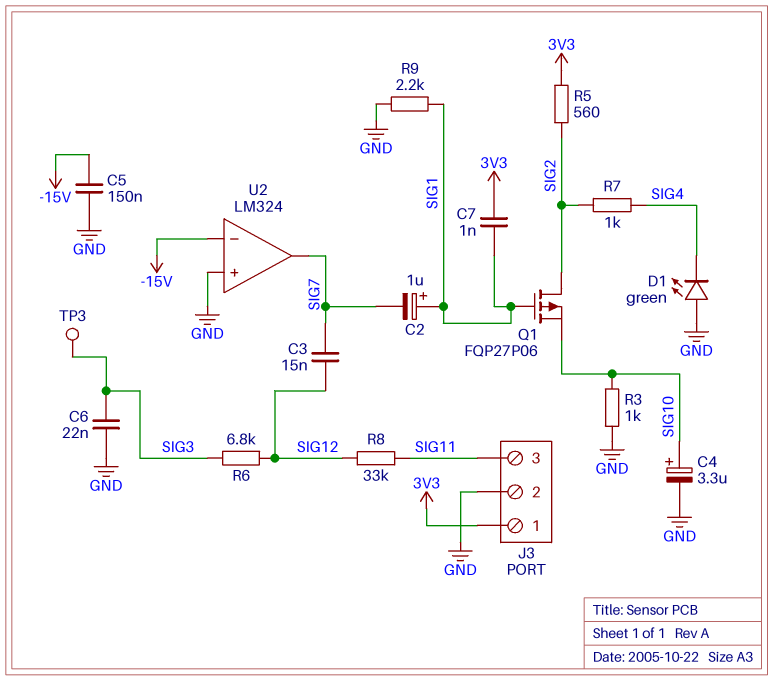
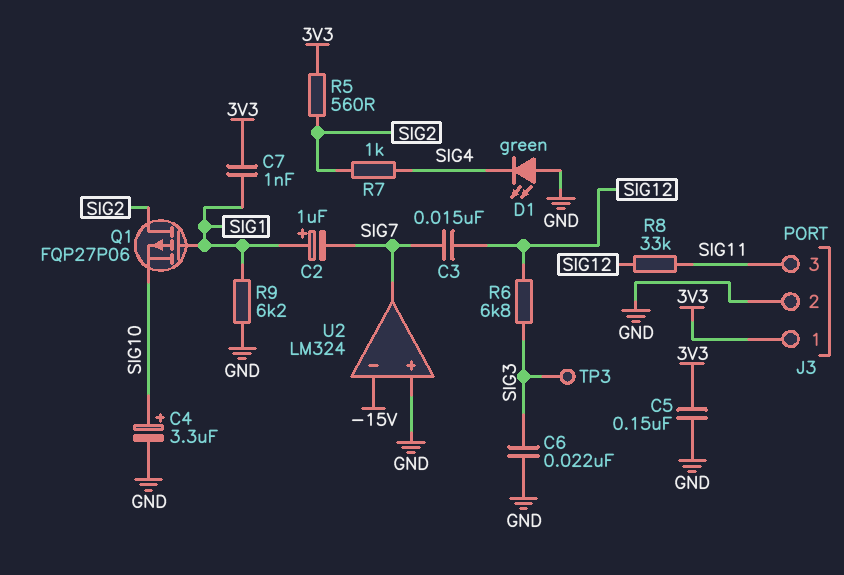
C5: 150nF (-15V, GND) -> 150nF (3V3, GND)
R3: 1k (GND, SIG10) -> none
R9: 2.2k (GND, SIG1) -> 6.2k (GND, SIG1)

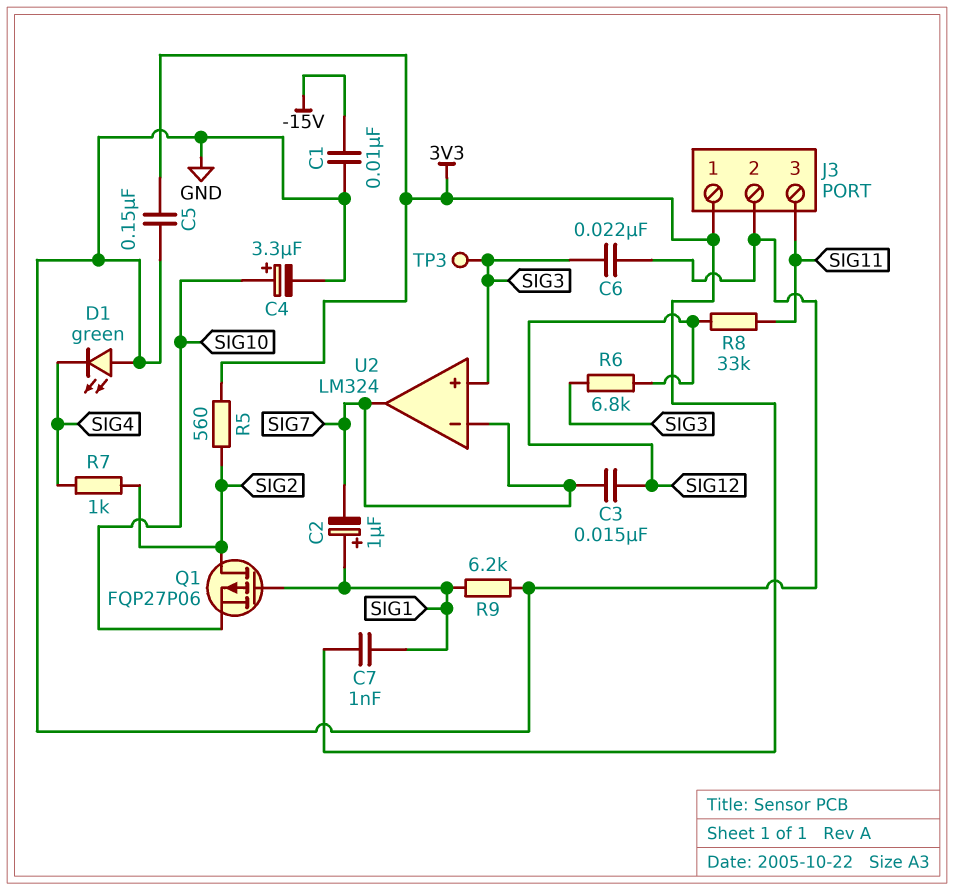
C1: none -> 10nF (-15V, GND)
U2 pin in+: GND -> SIG3
U2 pin in-: -15V -> SIG7

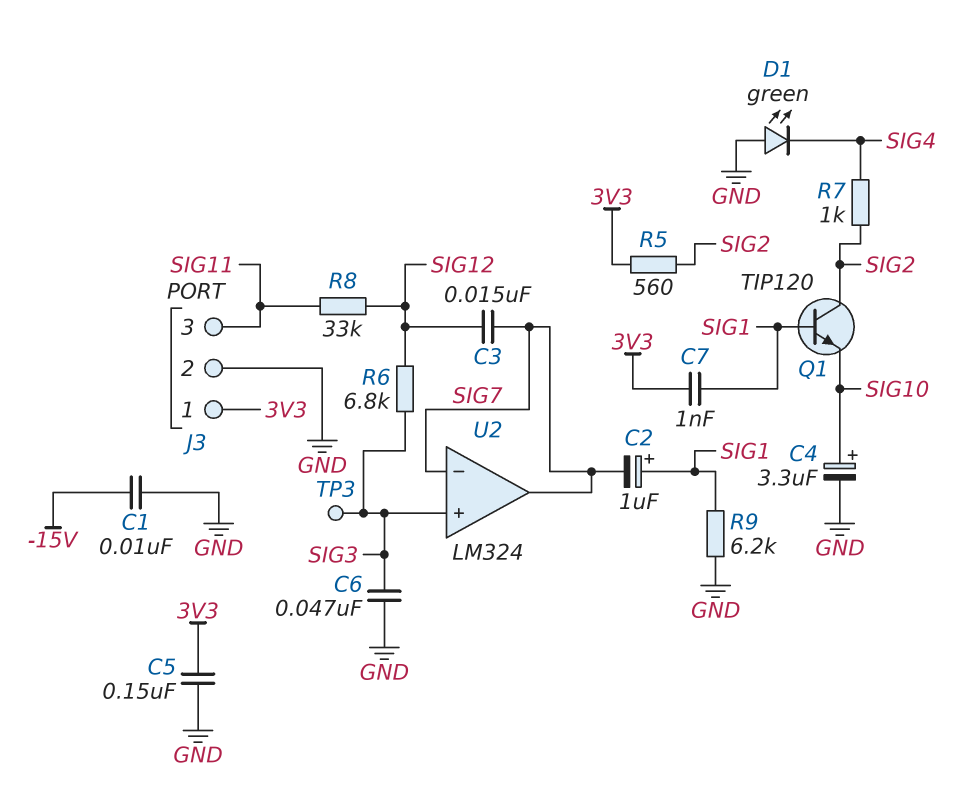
C6: 22nF (GND, SIG3) -> 47nF (GND, SIG3)
Q1: PMOS FQP27P06 (G SIG1, D SIG2, S SIG10) -> NPN TIP120 (B SIG1, C SIG2, E SIG10)

